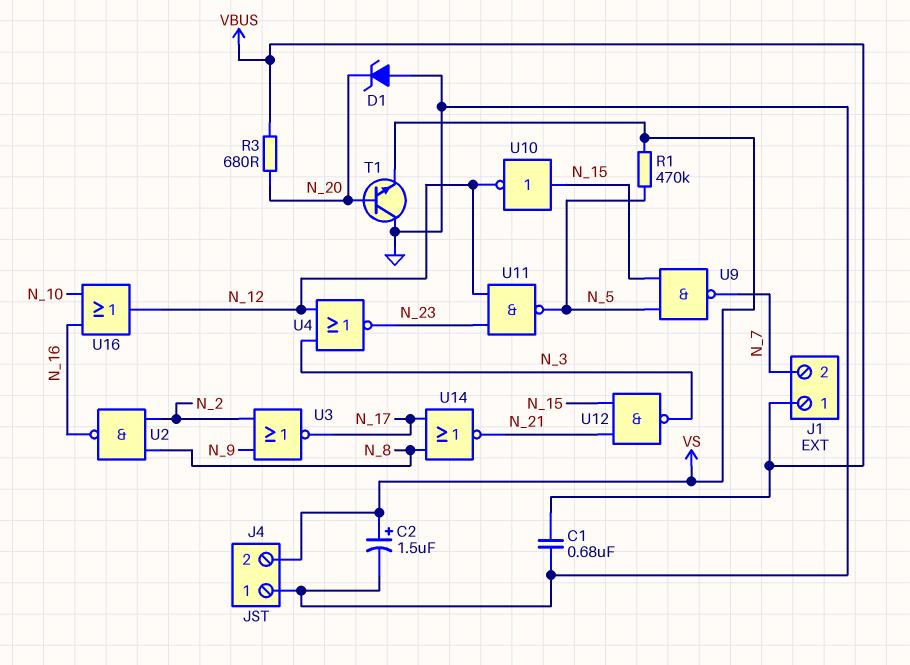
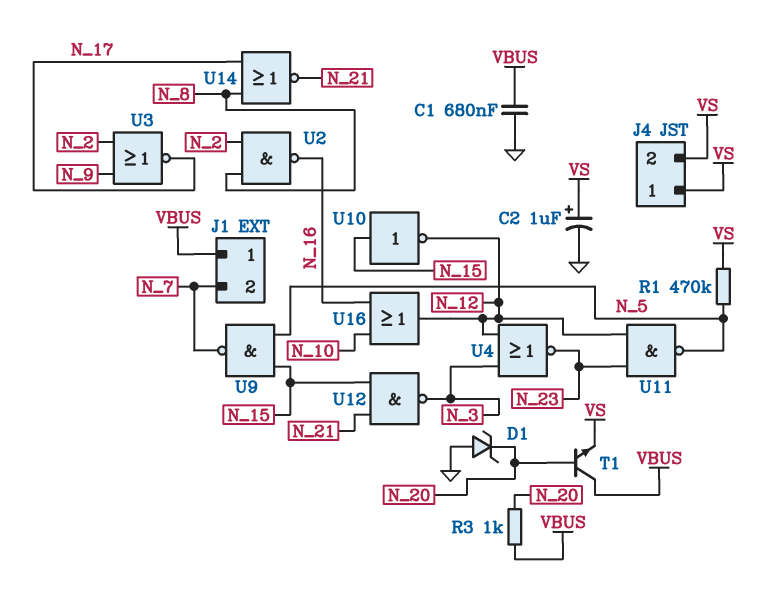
C2: 1.5uF (plus VS, minus GND) -> 1uF (plus VS, minus GND)
J4 pin 1: GND -> VS
R3: 680 (N_20, VBUS) -> 1k (N_20, VBUS)
T1: NPN (B N_20, C GND, E VS) -> NPN (B N_20, C VBUS, E VS)

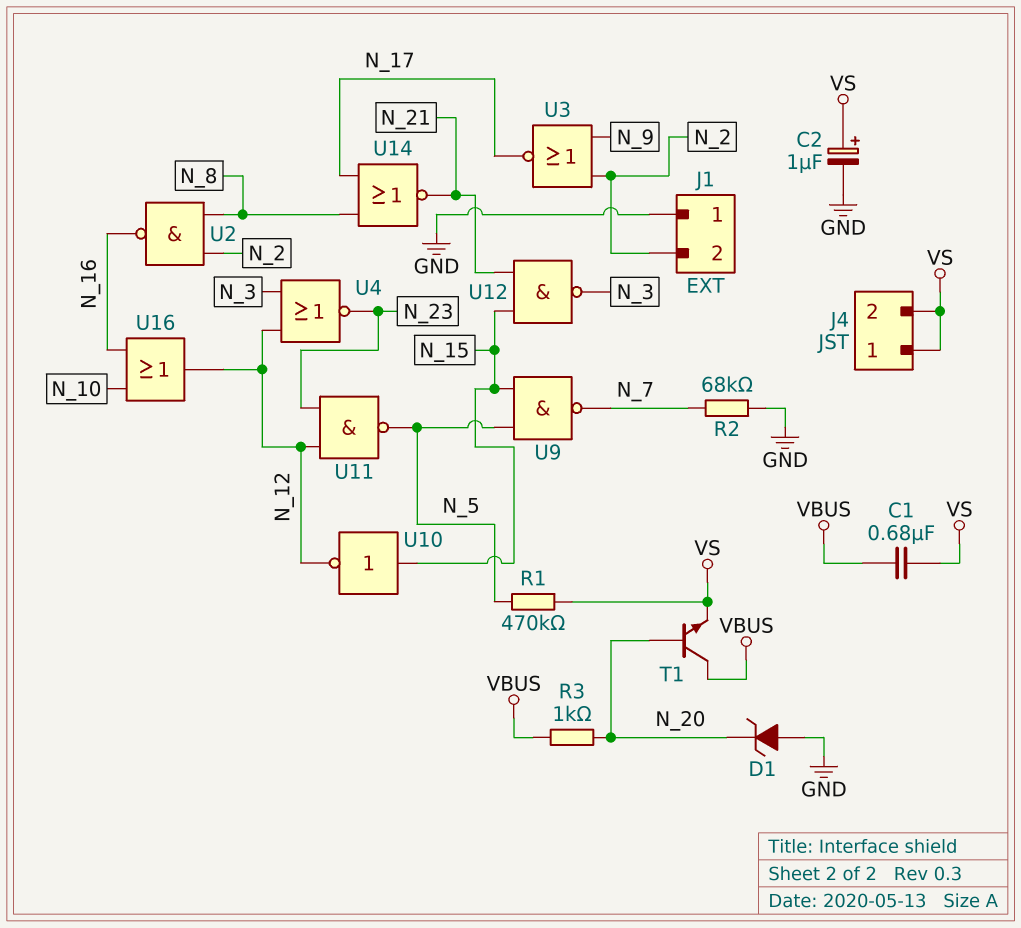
C1: 680nF (GND, VBUS) -> 680nF (VBUS, VS)
J1 pin 1: VBUS -> GND
J1 pin 2: N_7 -> N_2
R2: none -> 68k (GND, N_7)

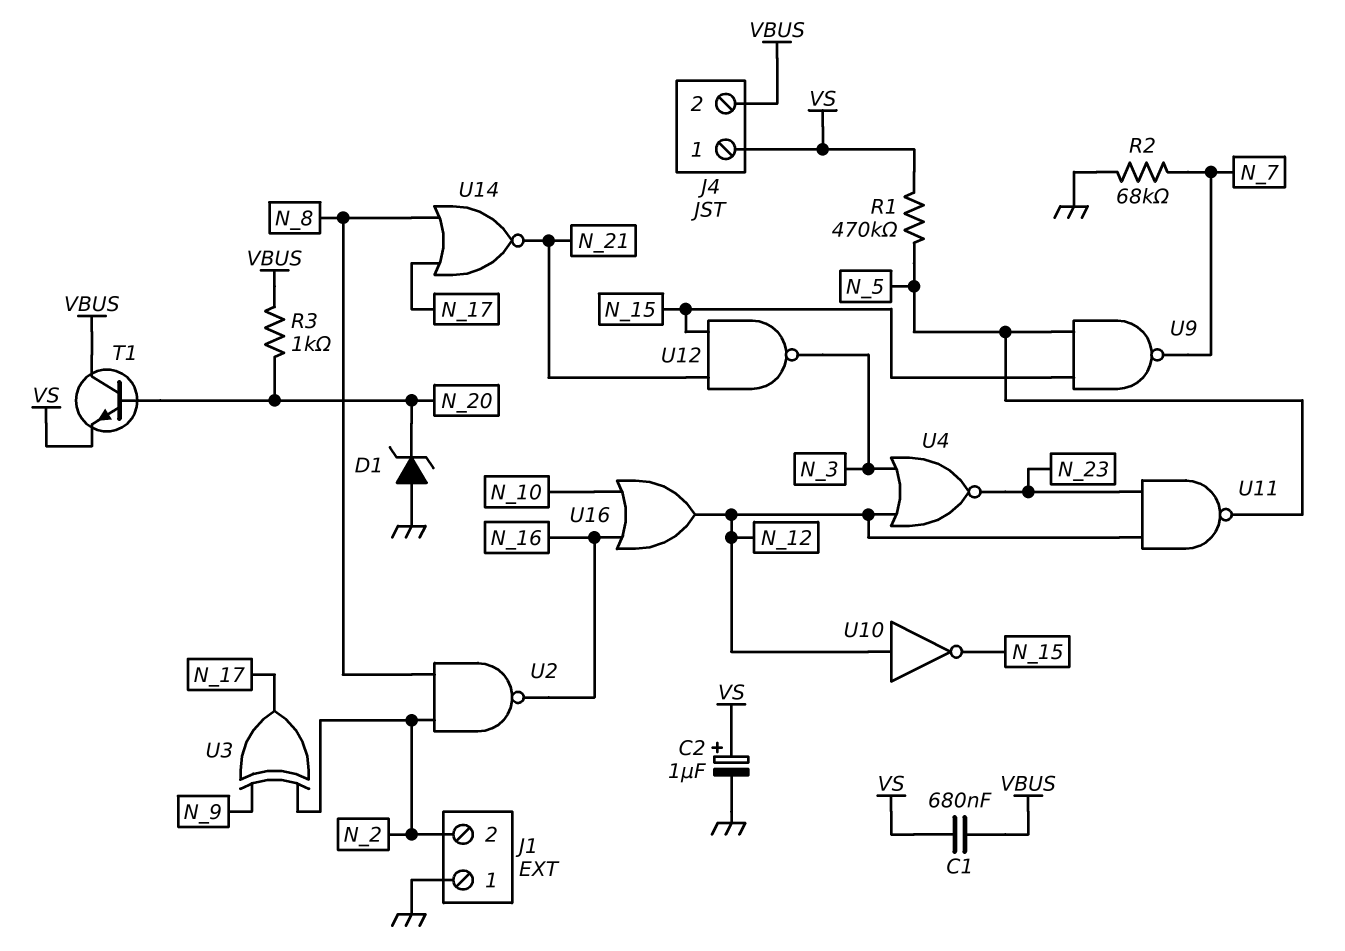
J4 pin 2: VS -> VBUS
U3: NOR (in N_2, in N_9, out N_17) -> XOR (in N_2, in N_9, out N_17)
U10: NOT (in N_15, out N_12) -> NOT (in N_12, out N_15)

